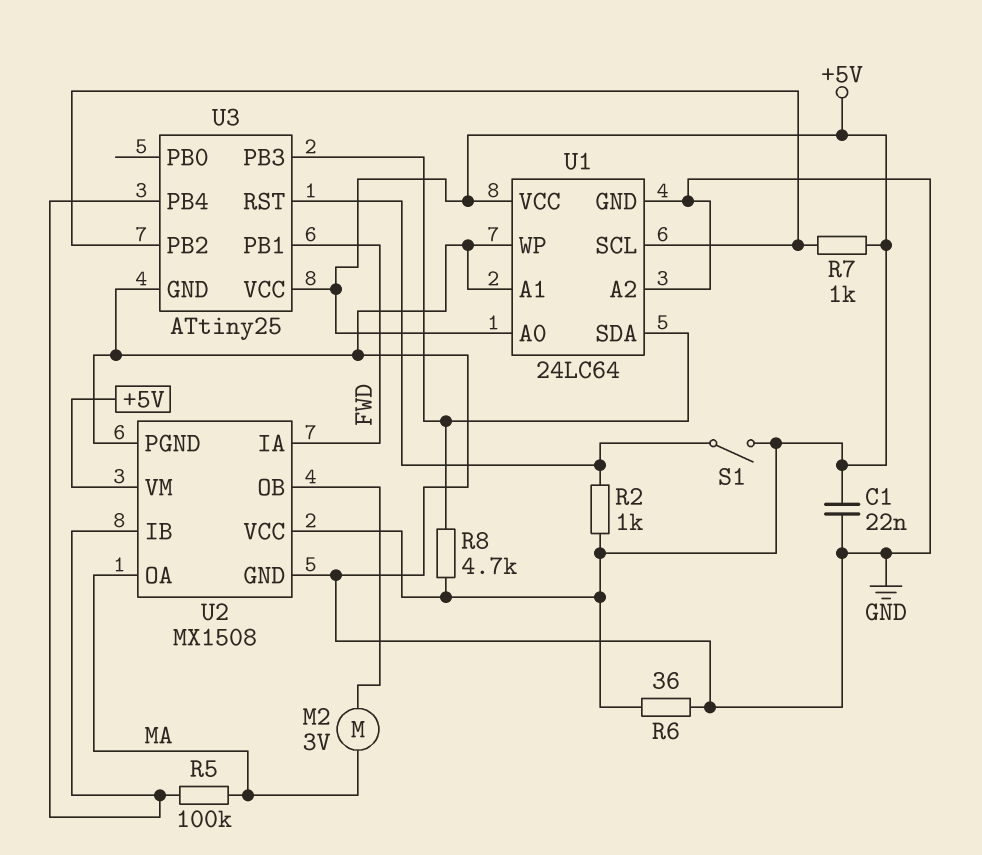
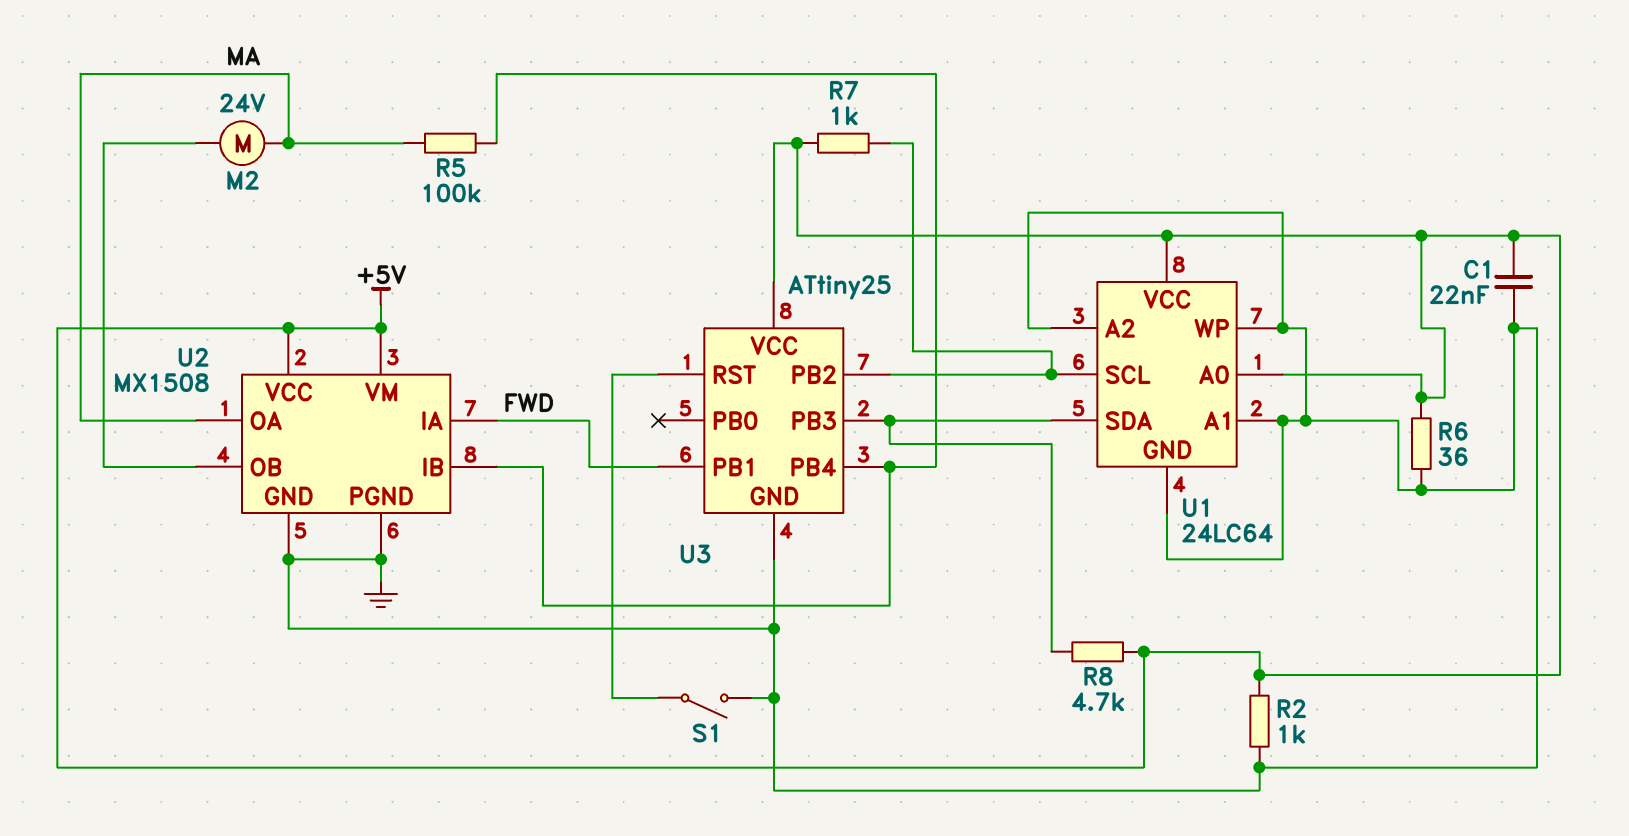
M2: motor 3V (MA, U2/OB) -> motor 24V (MA, U2/OB)
R2: 1k (+5V, U3/RST) -> 1k (+5V, GND)
S1: switch (+5V, U3/RST) -> switch (GND, U3/RST)

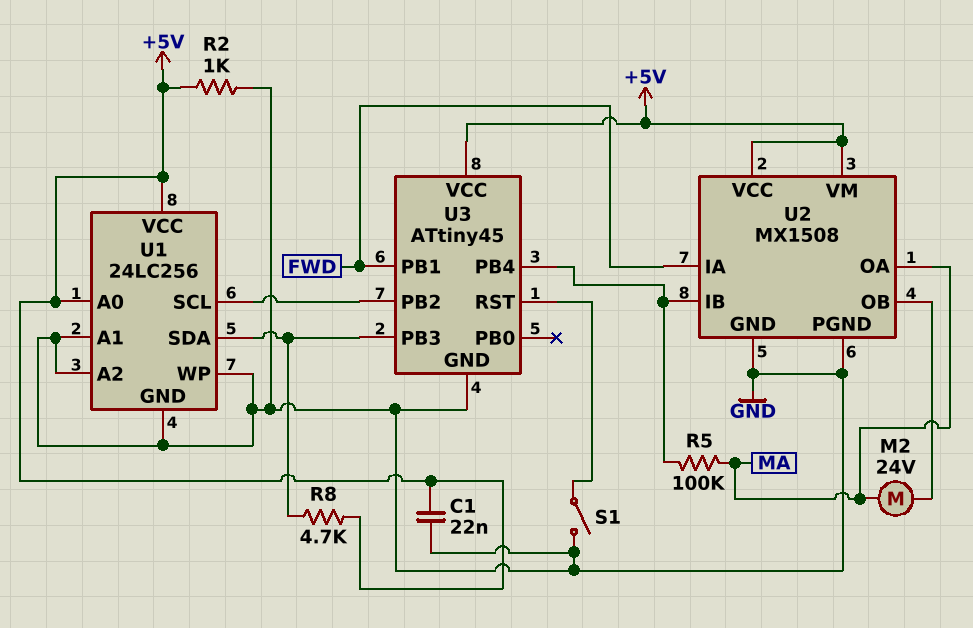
R6: 36 (+5V, GND) -> none
R7: 1k (+5V, U1/SCL) -> none
U1: 24LC64 -> 24LC256
U3: ATtiny25 -> ATtiny45

